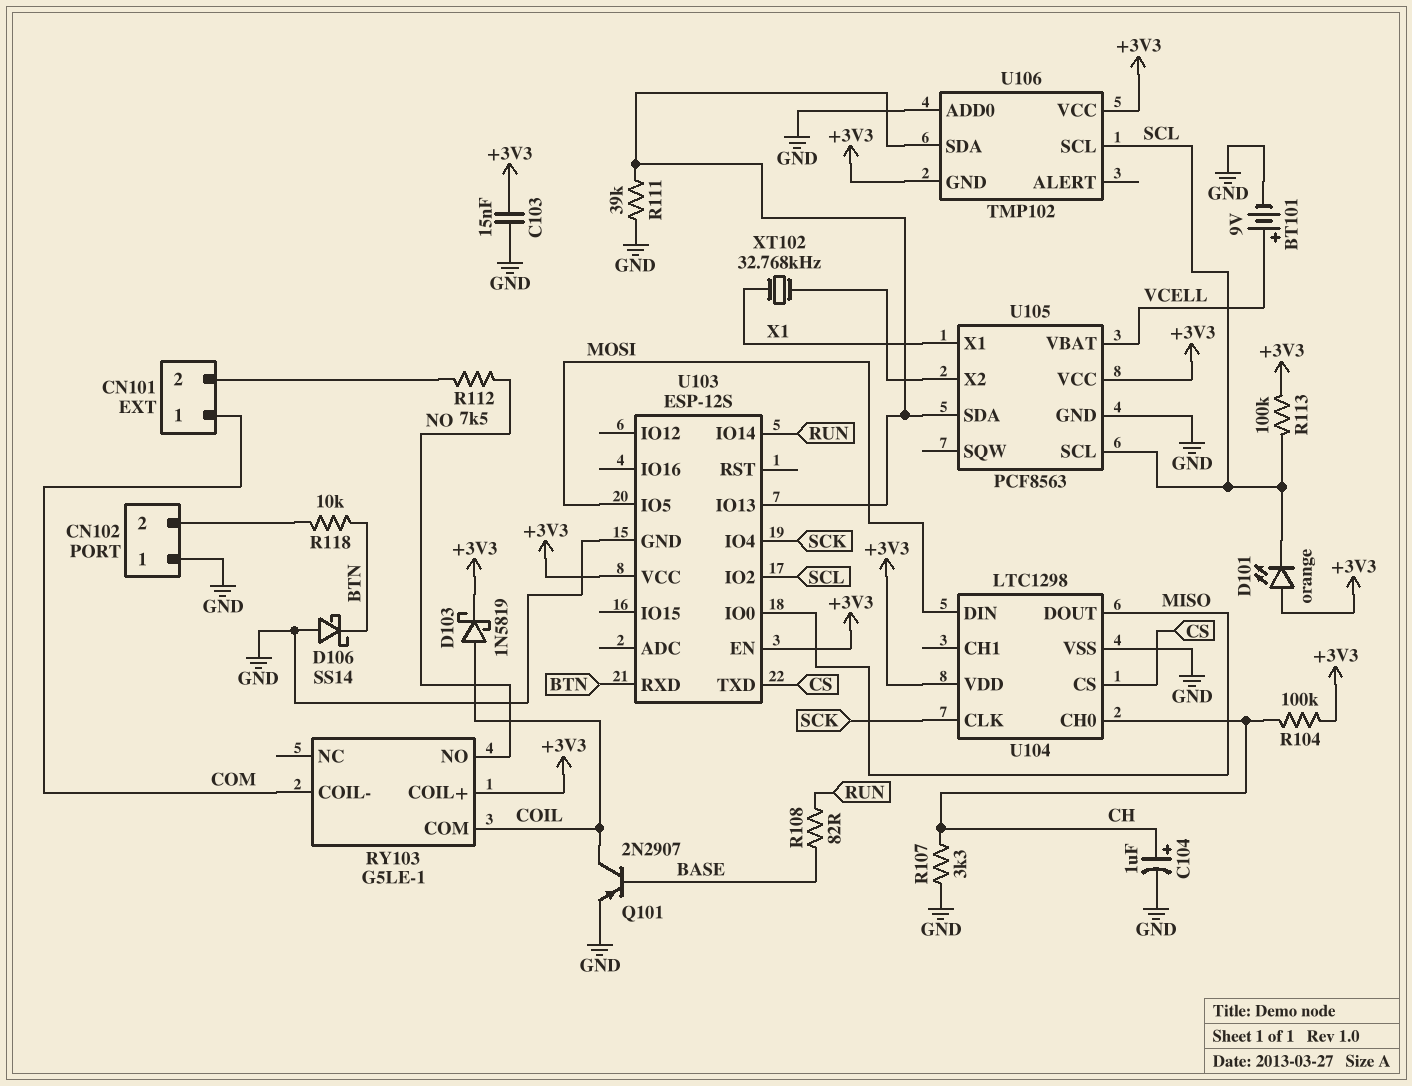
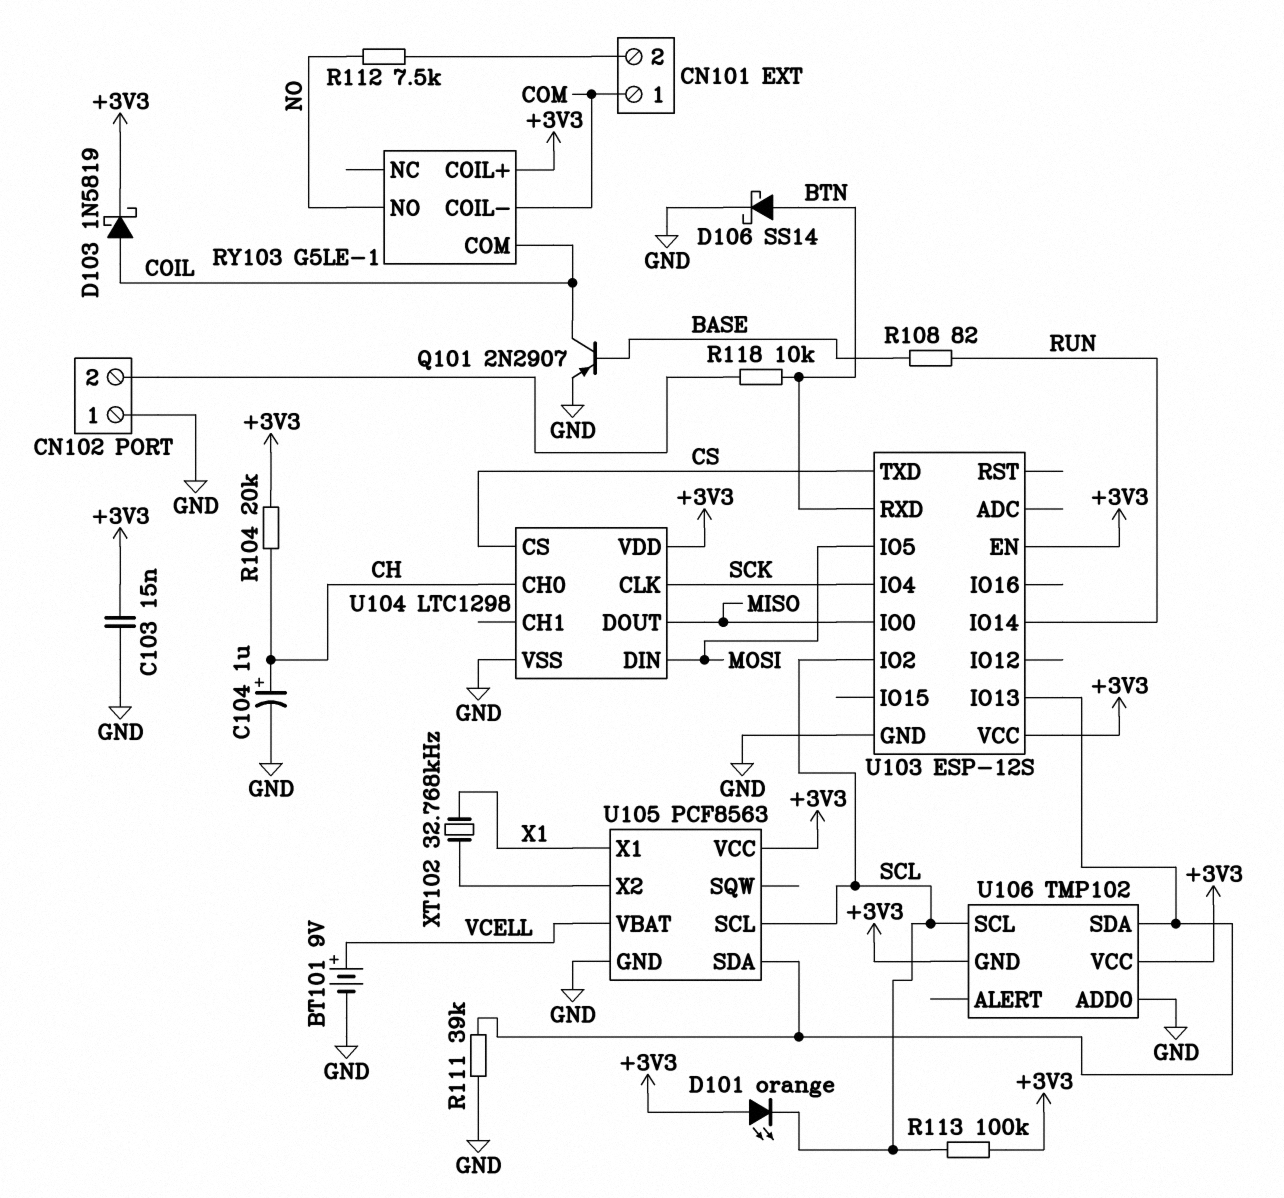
D106: schottky SS14 (A GND, K BTN) -> schottky SS14 (A BTN, K GND)
R104: 100k (+3V3, CH) -> 20k (+3V3, CH)
R107: 3.3k (CH, GND) -> none

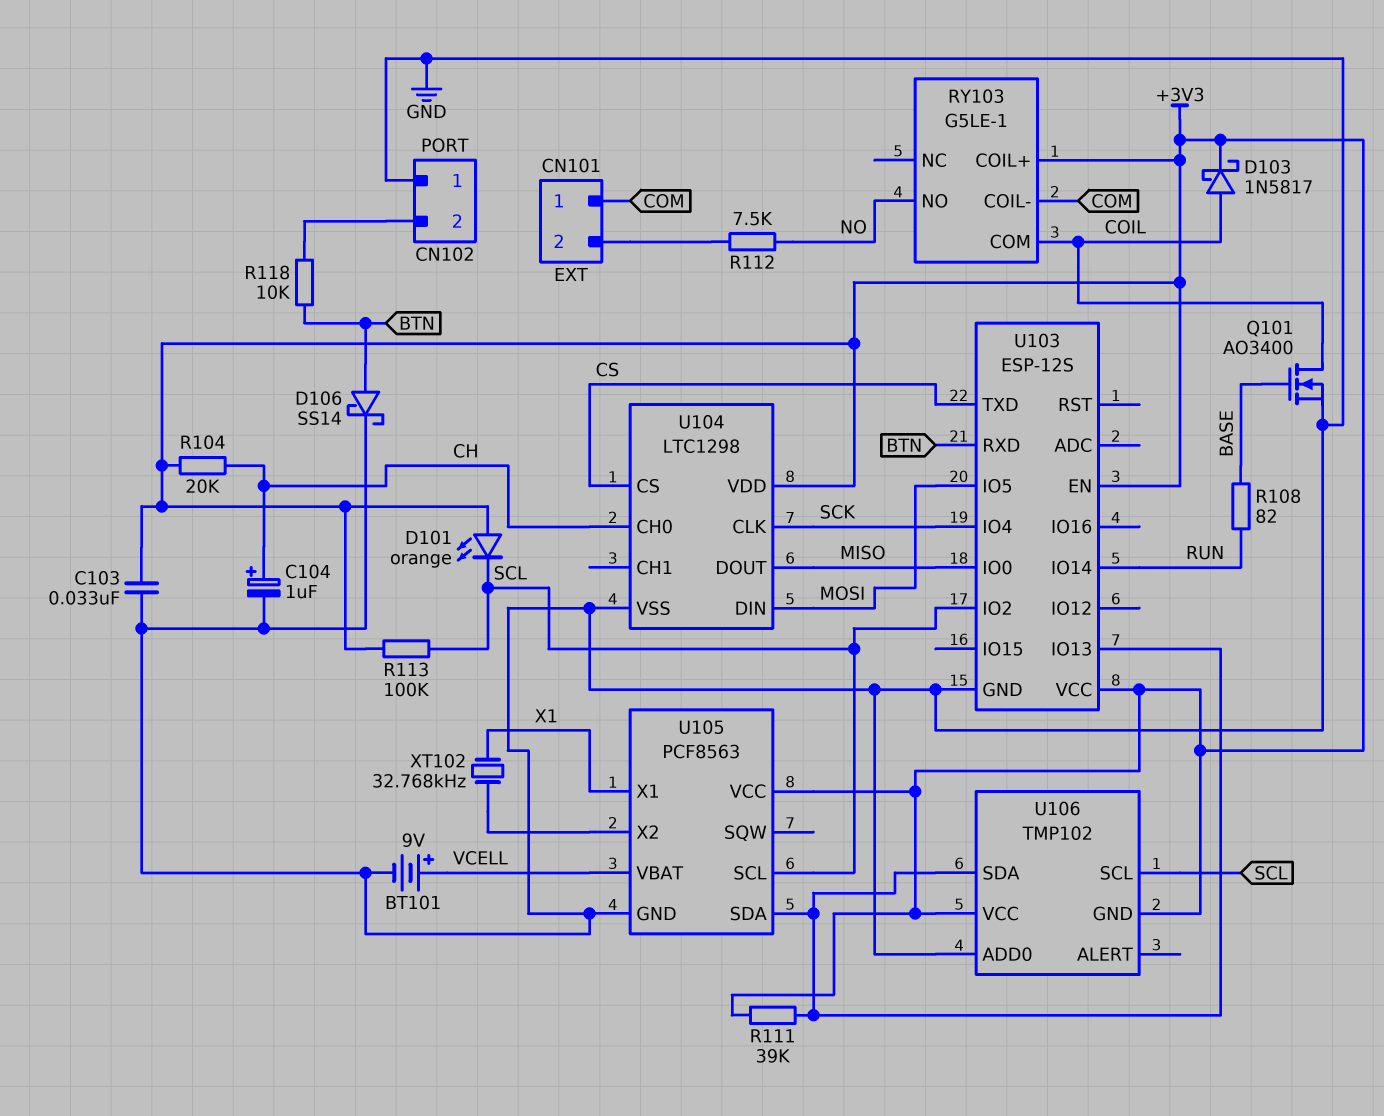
C103: 15nF (+3V3, GND) -> 33nF (+3V3, GND)
D103: schottky 1N5819 (A COIL, K +3V3) -> schottky 1N5817 (A COIL, K +3V3)
Q101: PNP 2N2907 (B BASE, C COIL, E GND) -> NMOS AO3400 (G BASE, D COIL, S GND)
R111: 39k (GND, U103/IO13) -> 39k (+3V3, U103/IO13)

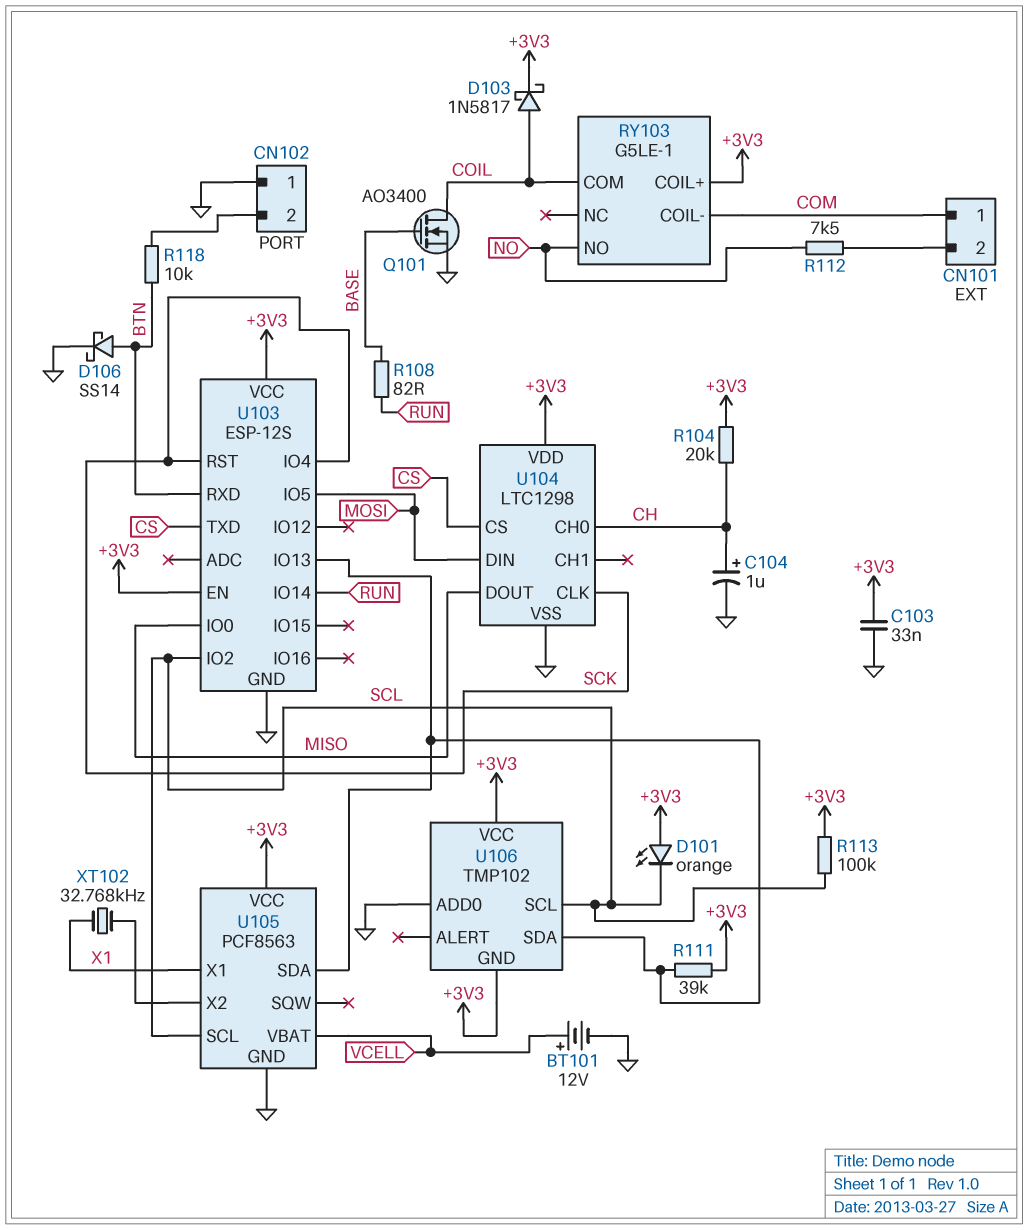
BT101: 9V (plus VCELL, minus GND) -> 12V (plus VCELL, minus GND)
U103 pin RST: none -> SCK

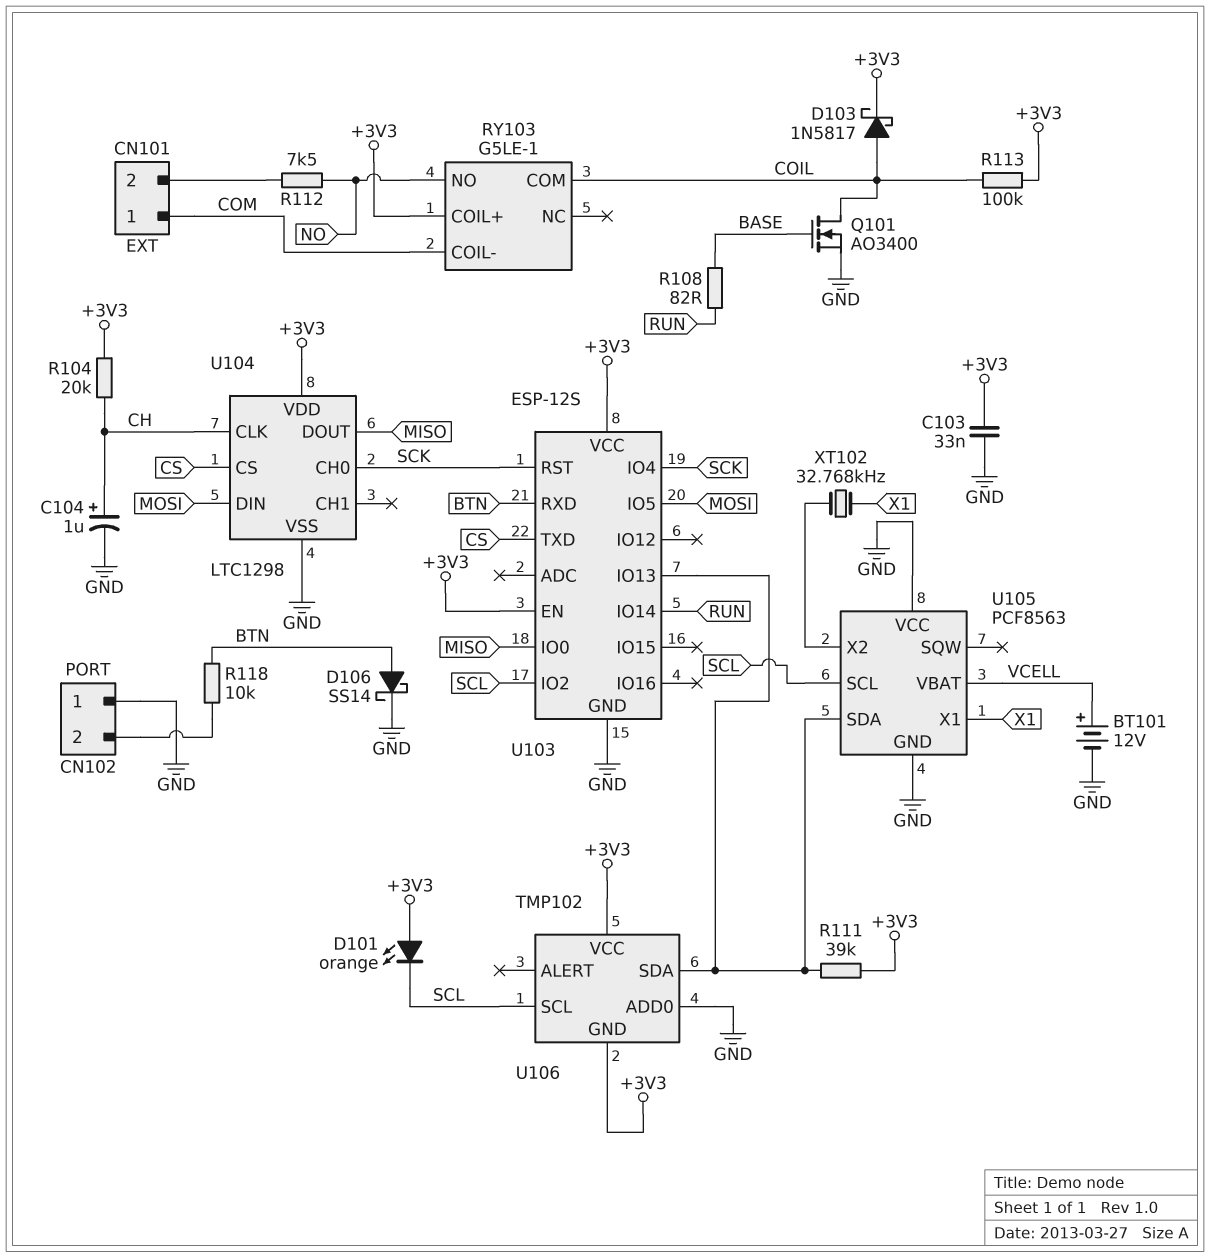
R113: 100k (+3V3, SCL) -> 100k (+3V3, COIL)
U104 pin CH0: CH -> SCK
U104 pin CLK: SCK -> CH
U105 pin VCC: +3V3 -> GND

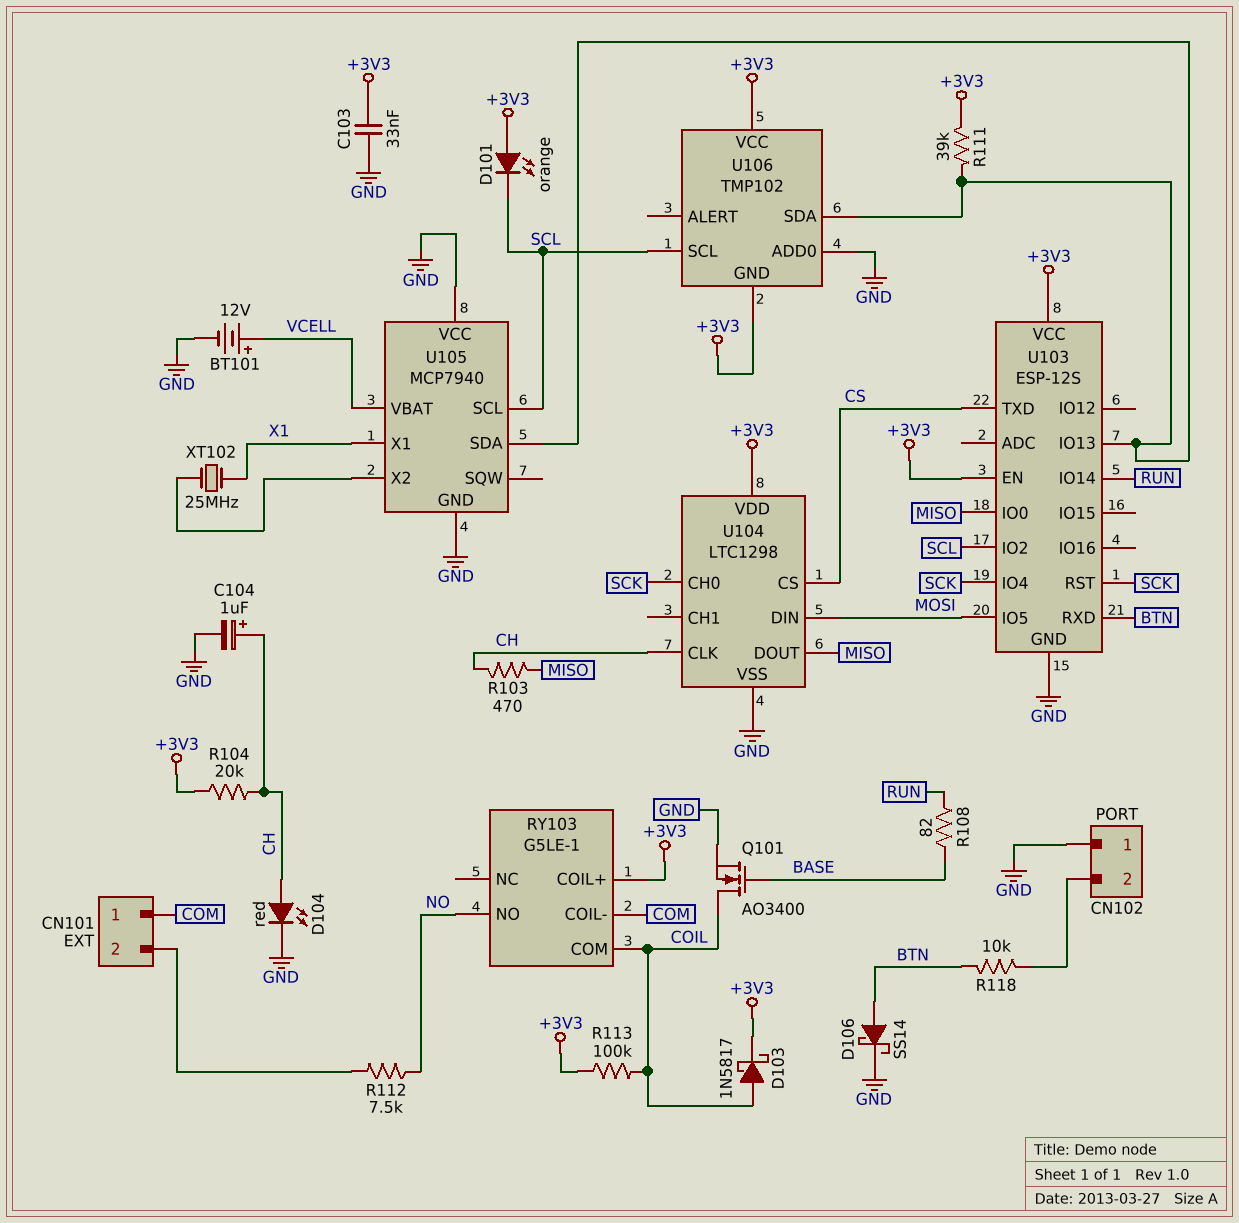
D104: none -> LED red (A CH, K GND)
R103: none -> 470 (CH, MISO)
U105: PCF8563 -> MCP7940
XT102: 32.768kHz (U105/X2, X1) -> 25MHz (U105/X2, X1)

